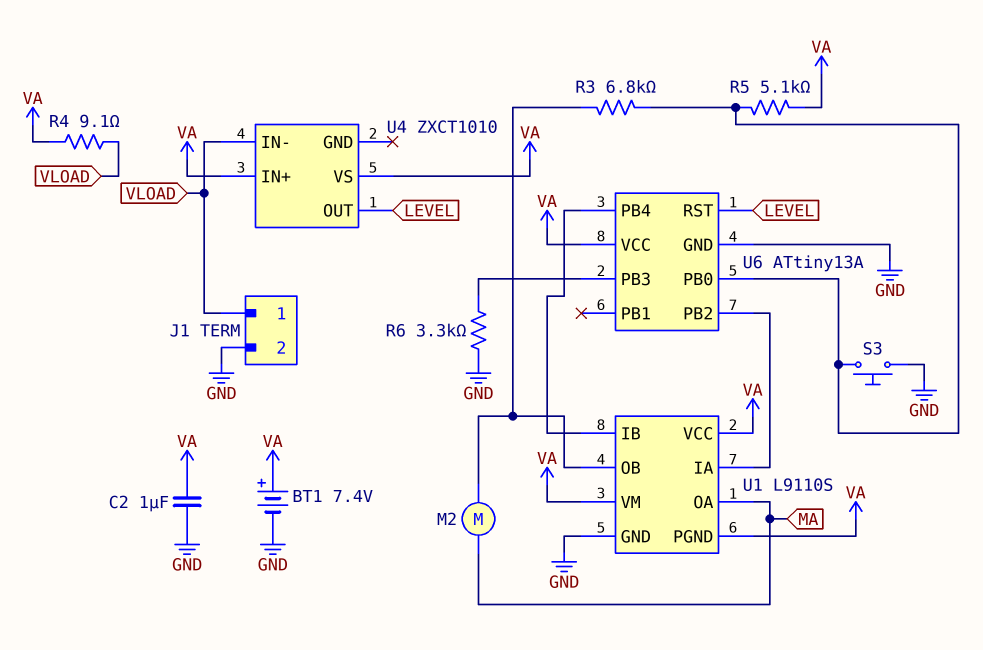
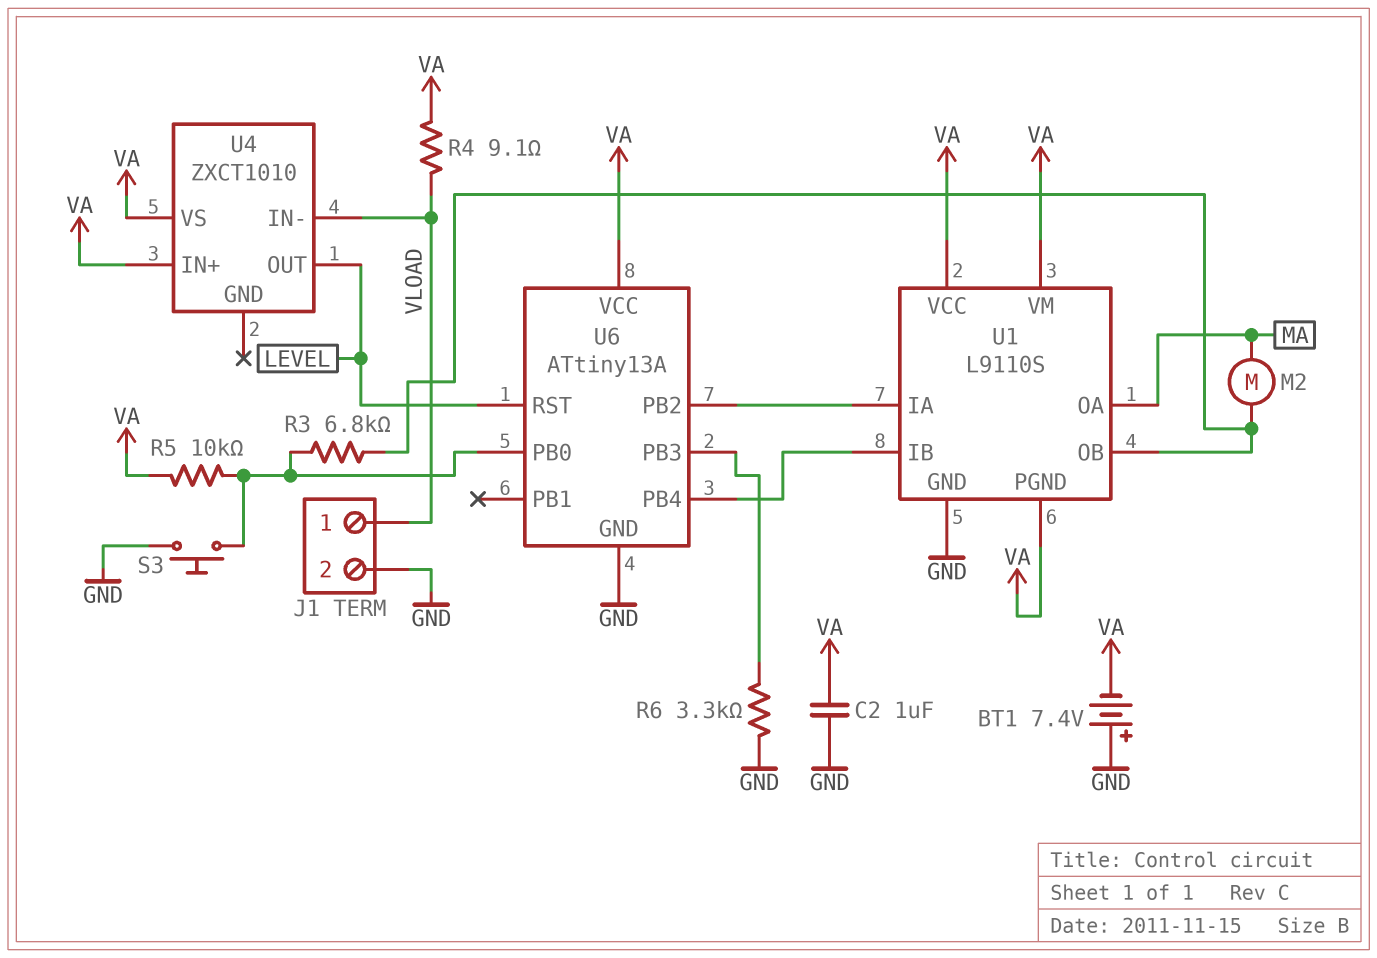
BT1: 7.4V (plus VA, minus GND) -> 7.4V (plus GND, minus VA)
R5: 5.1k (U6/PB0, VA) -> 10k (U6/PB0, VA)

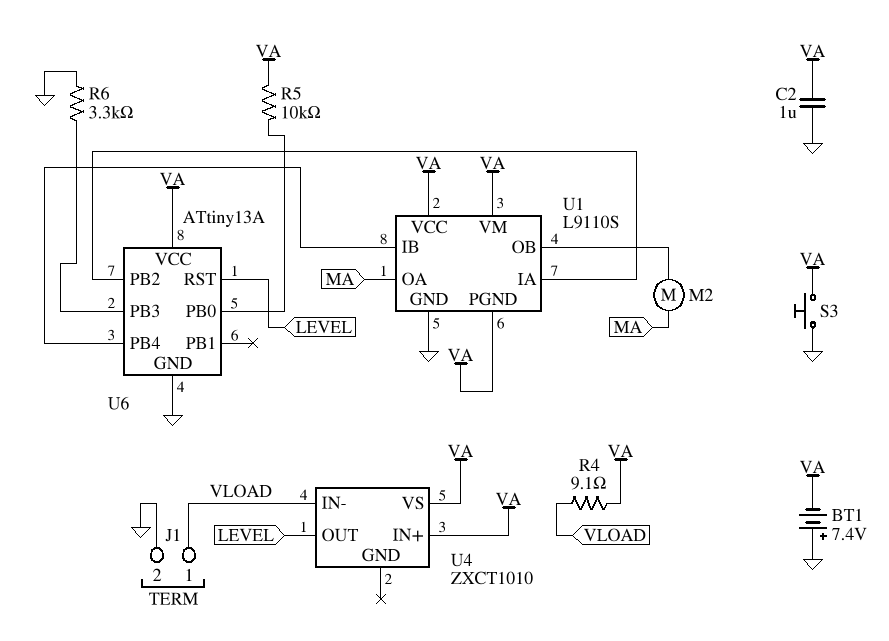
R3: 6.8k (U1/OB, U6/PB0) -> none
S3: button (GND, U6/PB0) -> button (GND, VA)

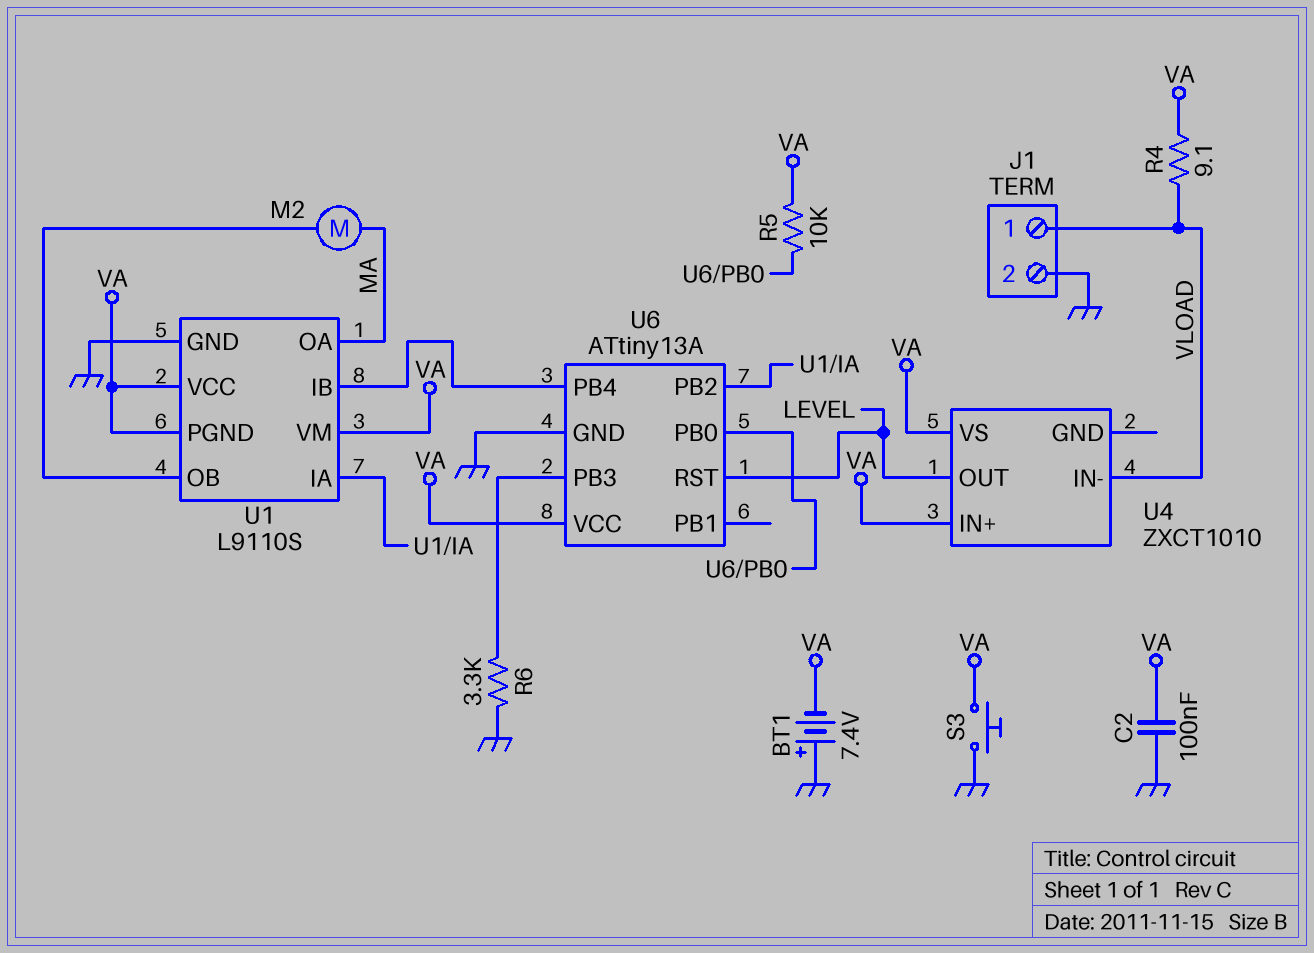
C2: 1uF (GND, VA) -> 100nF (GND, VA)

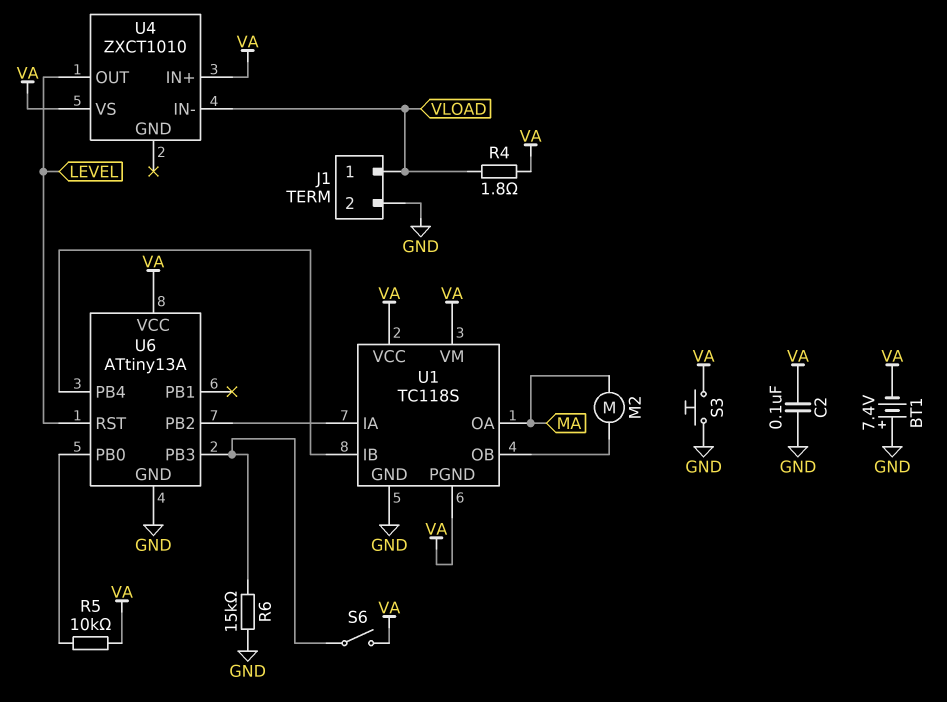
R4: 9.1 (VA, VLOAD) -> 1.8 (VA, VLOAD)
R6: 3.3k (GND, U6/PB3) -> 15k (GND, U6/PB3)
S6: none -> switch (U6/PB3, VA)
U1: L9110S -> TC118S

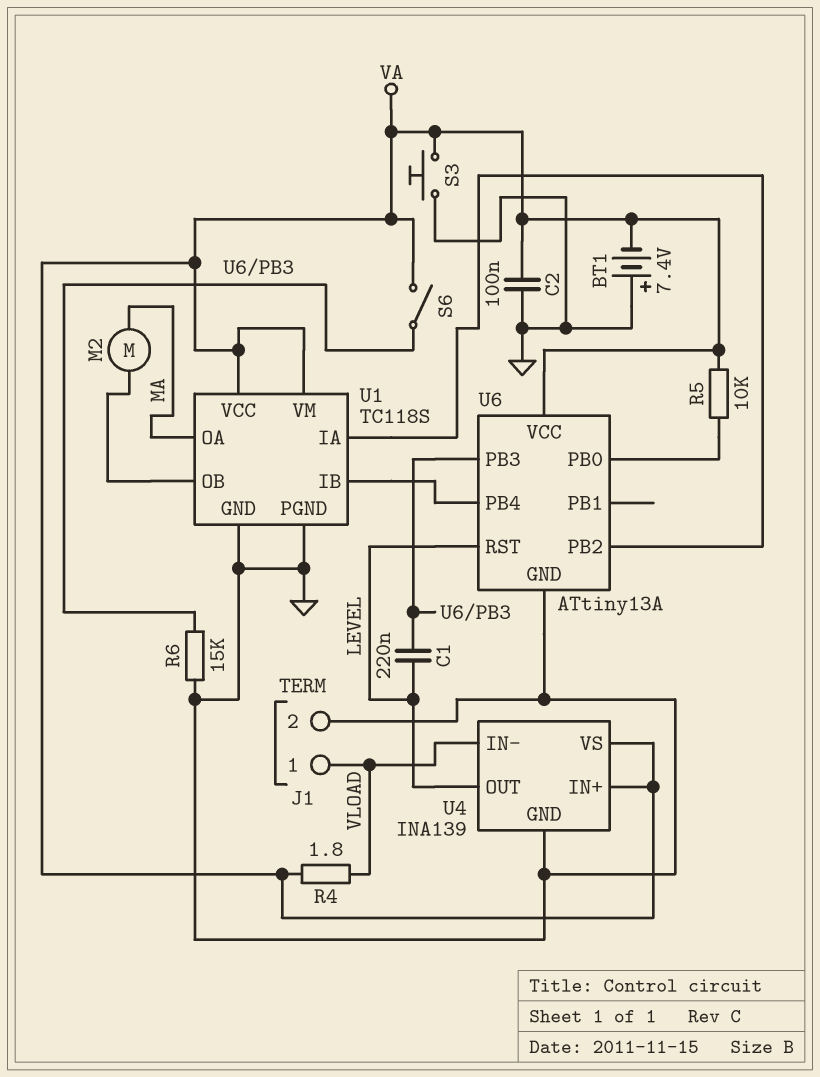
C1: none -> 220nF (LEVEL, U6/PB3)
U1 pin PGND: VA -> GND
U4: ZXCT1010 -> INA139
U4 pin GND: none -> GND

